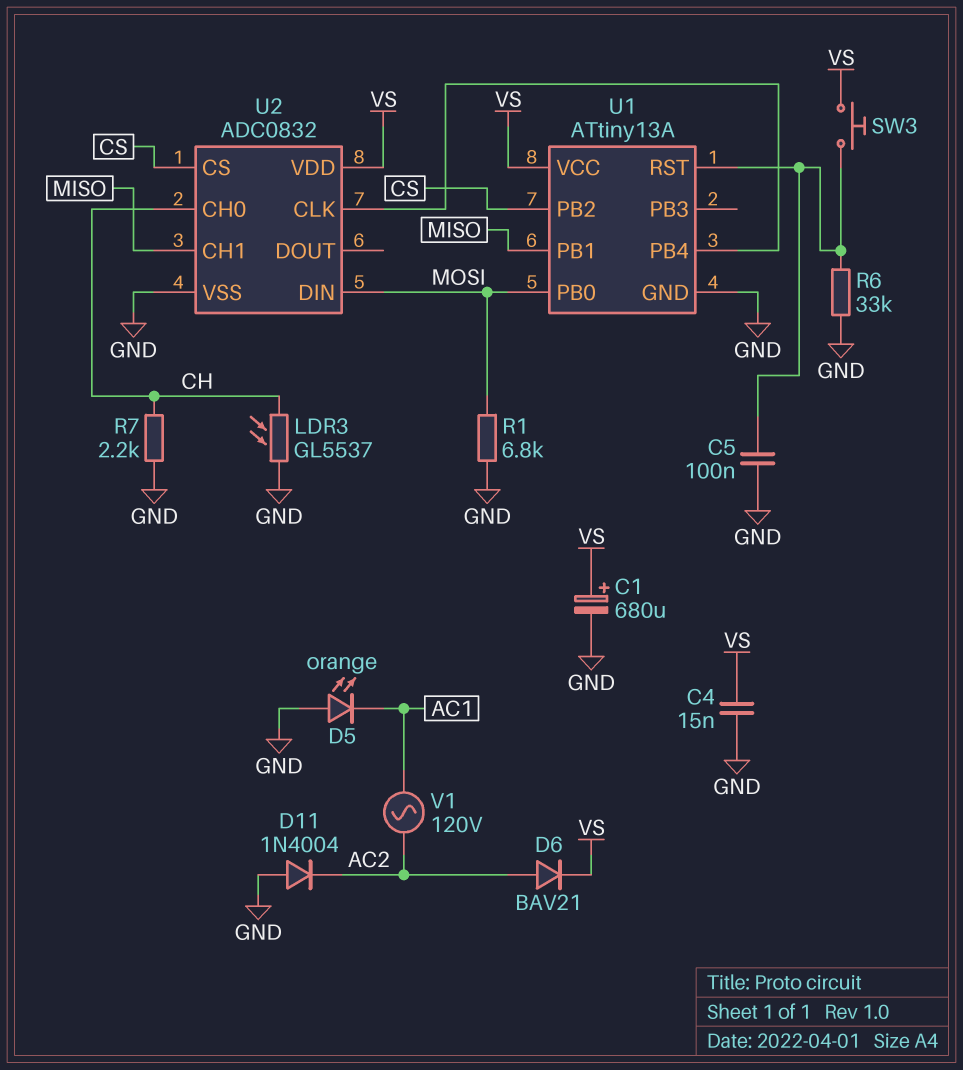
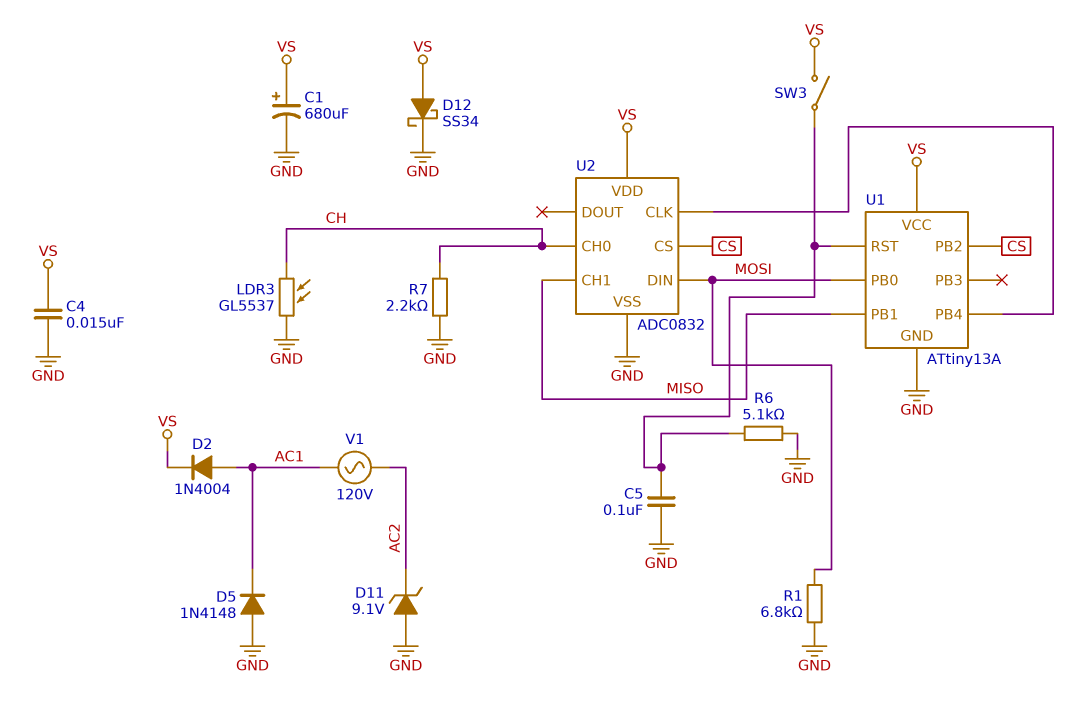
D2: none -> diode 1N4004 (A AC1, K VS)
D5: LED orange (A GND, K AC1) -> diode 1N4148 (A GND, K AC1)
D6: diode BAV21 (A AC2, K VS) -> none
D11: diode 1N4004 (A GND, K AC2) -> zener 9.1V (A GND, K AC2)
D12: none -> schottky SS34 (A VS, K GND)
R6: 33k (GND, U1/RST) -> 5.1k (GND, U1/RST)
SW3: button (U1/RST, VS) -> switch (U1/RST, VS)

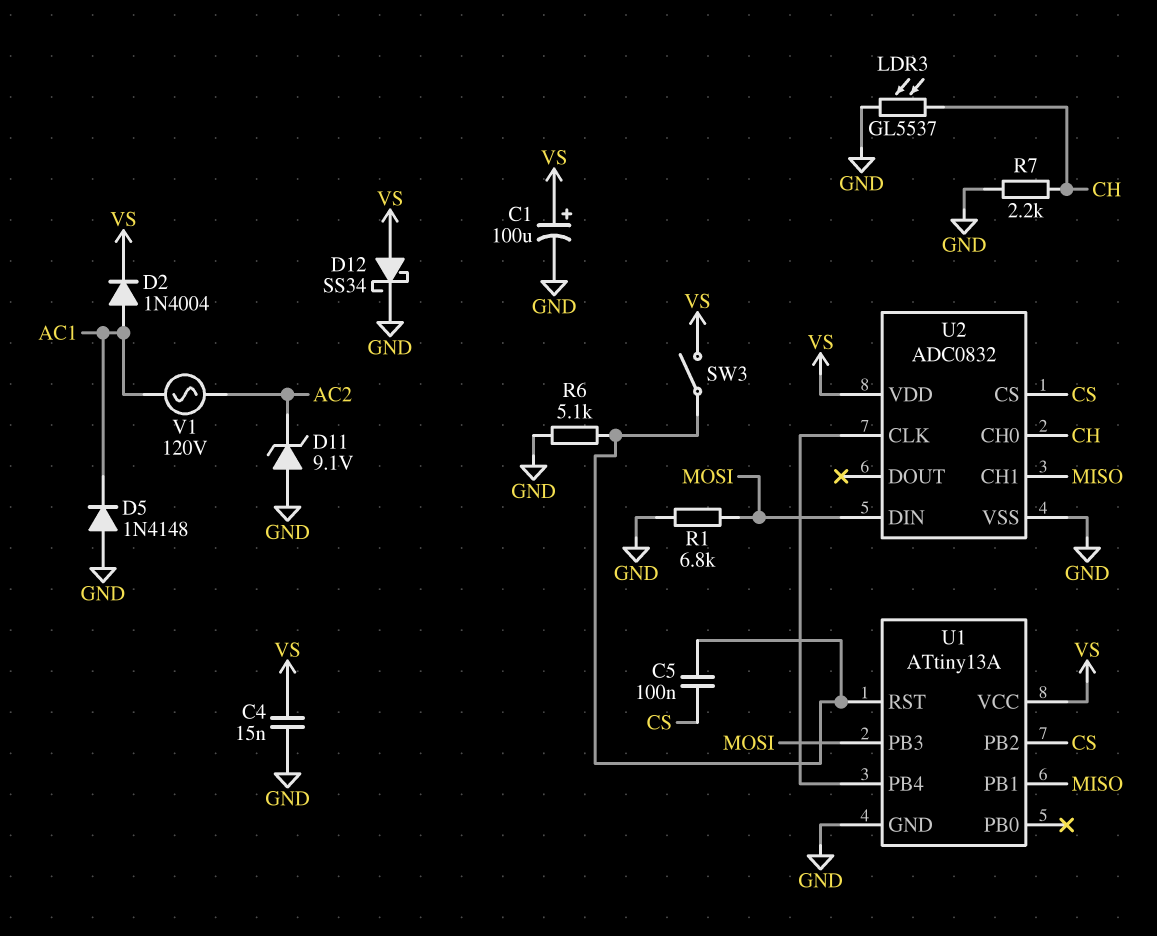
C1: 680uF (plus VS, minus GND) -> 100uF (plus VS, minus GND)
C5: 100nF (GND, U1/RST) -> 100nF (CS, U1/RST)
U1 pin PB0: MOSI -> none
U1 pin PB3: none -> MOSI

